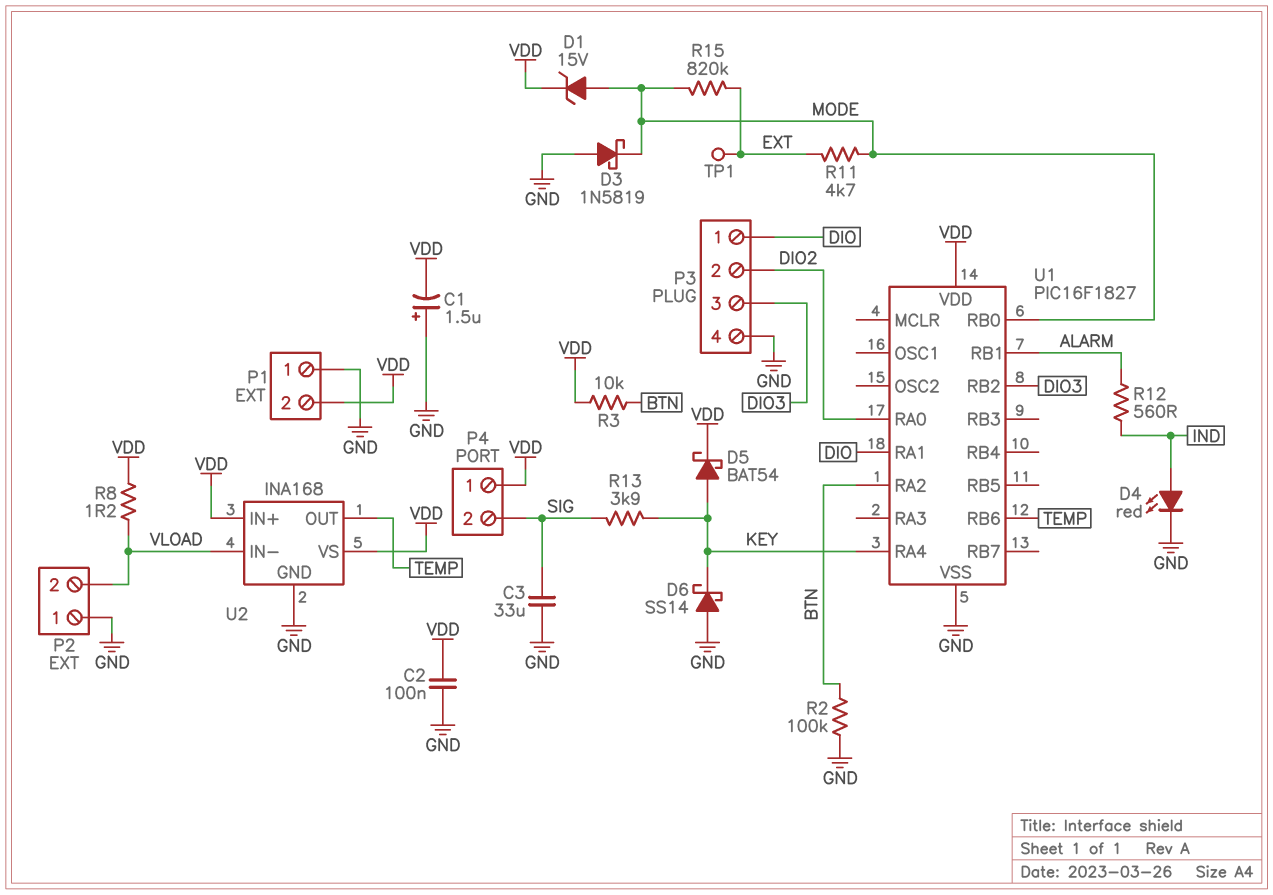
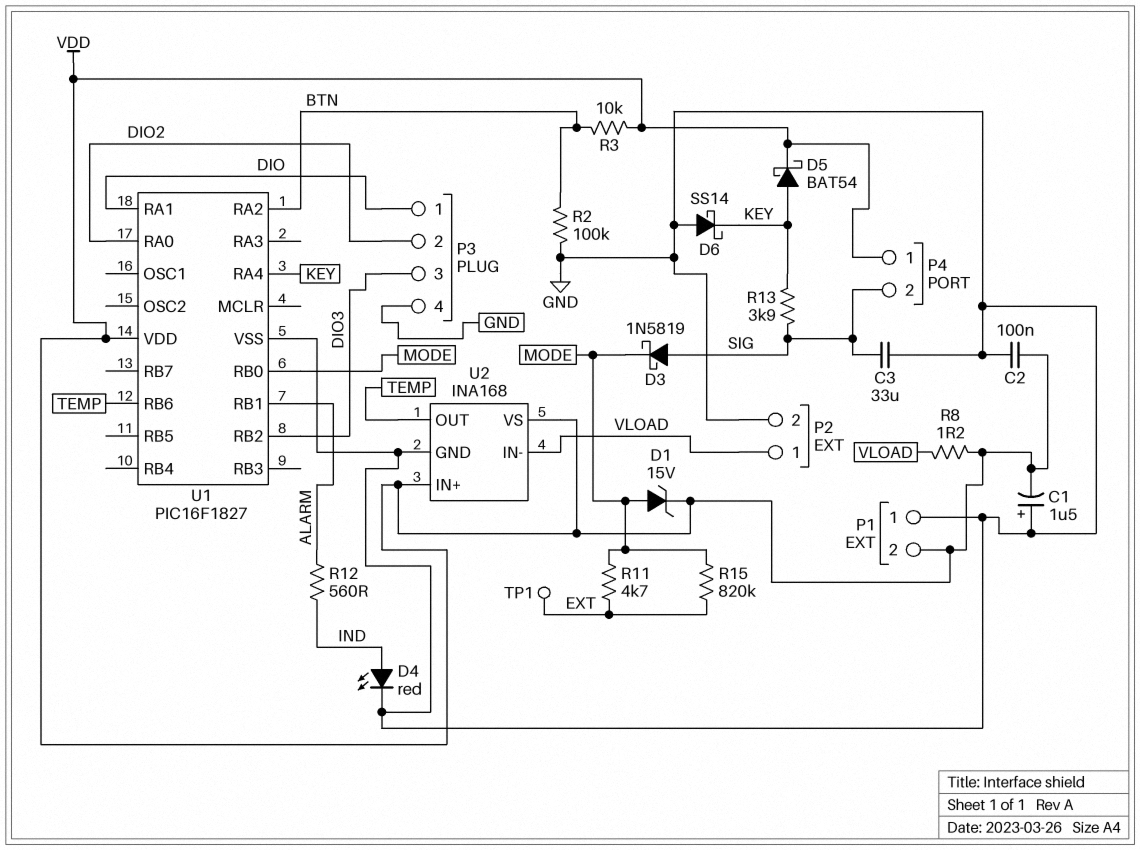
D3: schottky 1N5819 (A GND, K MODE) -> schottky 1N5819 (A SIG, K MODE)
P2 pin 1: GND -> VLOAD
P2 pin 2: VLOAD -> GND

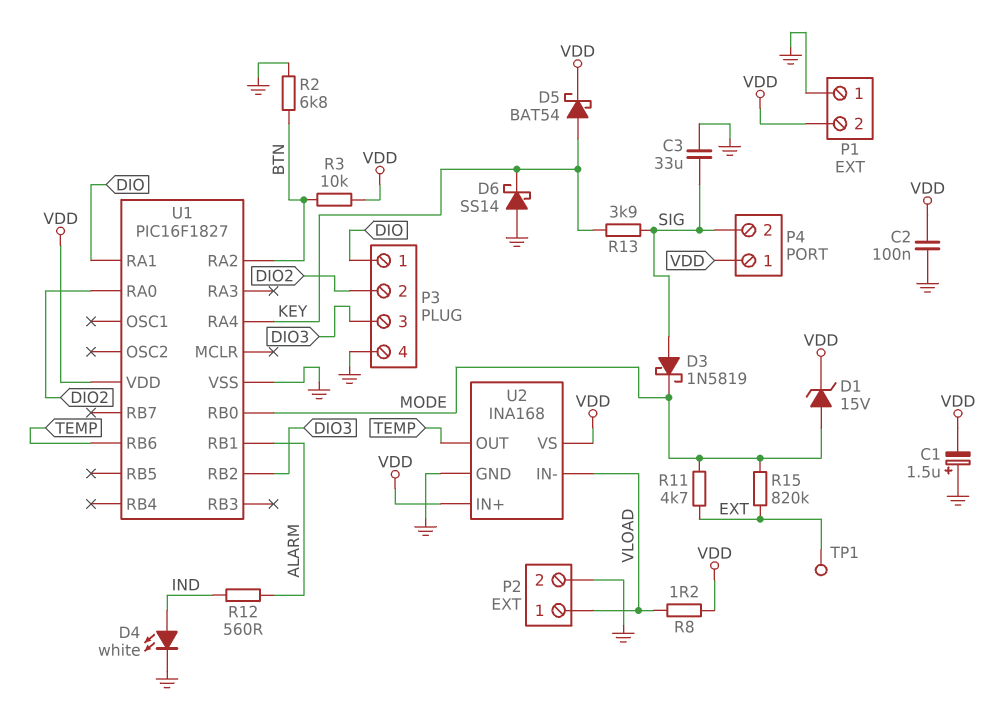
D4: LED red (A IND, K GND) -> LED white (A IND, K GND)
R2: 100k (BTN, GND) -> 6.8k (BTN, GND)

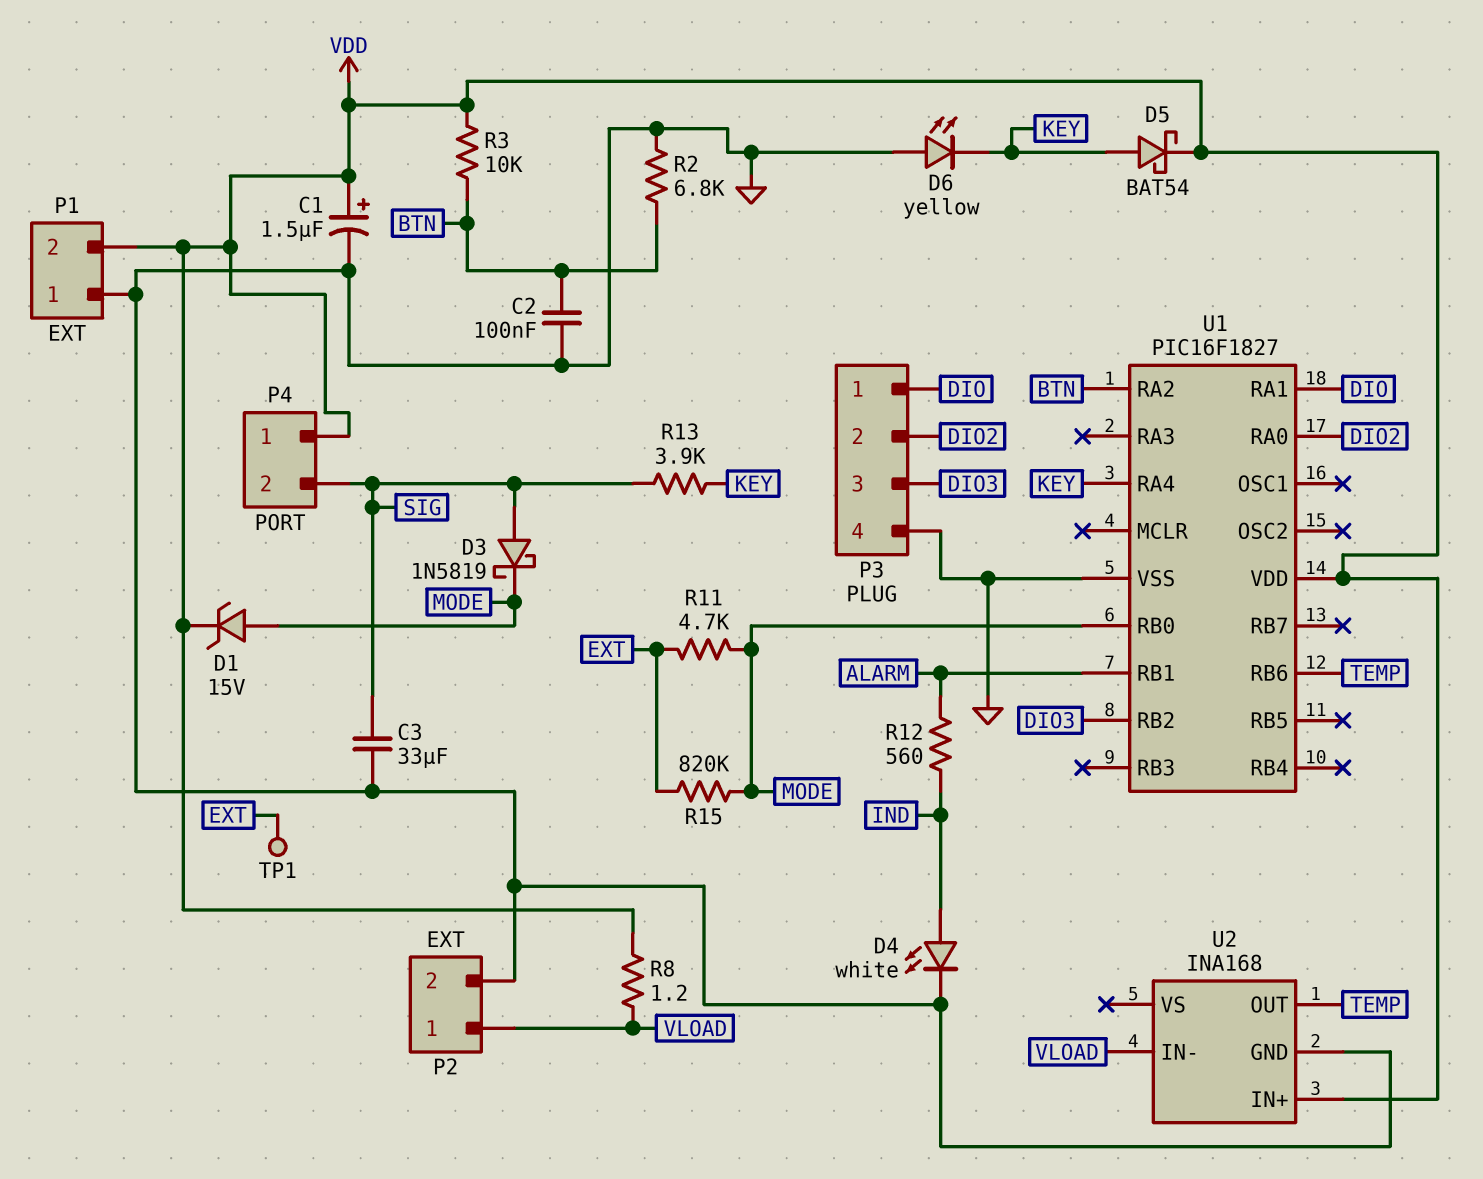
C1: 1.5uF (plus GND, minus VDD) -> 1.5uF (plus VDD, minus GND)
C2: 100nF (GND, VDD) -> 100nF (BTN, GND)
D6: schottky SS14 (A GND, K KEY) -> LED yellow (A GND, K KEY)
U2 pin VS: VDD -> none

